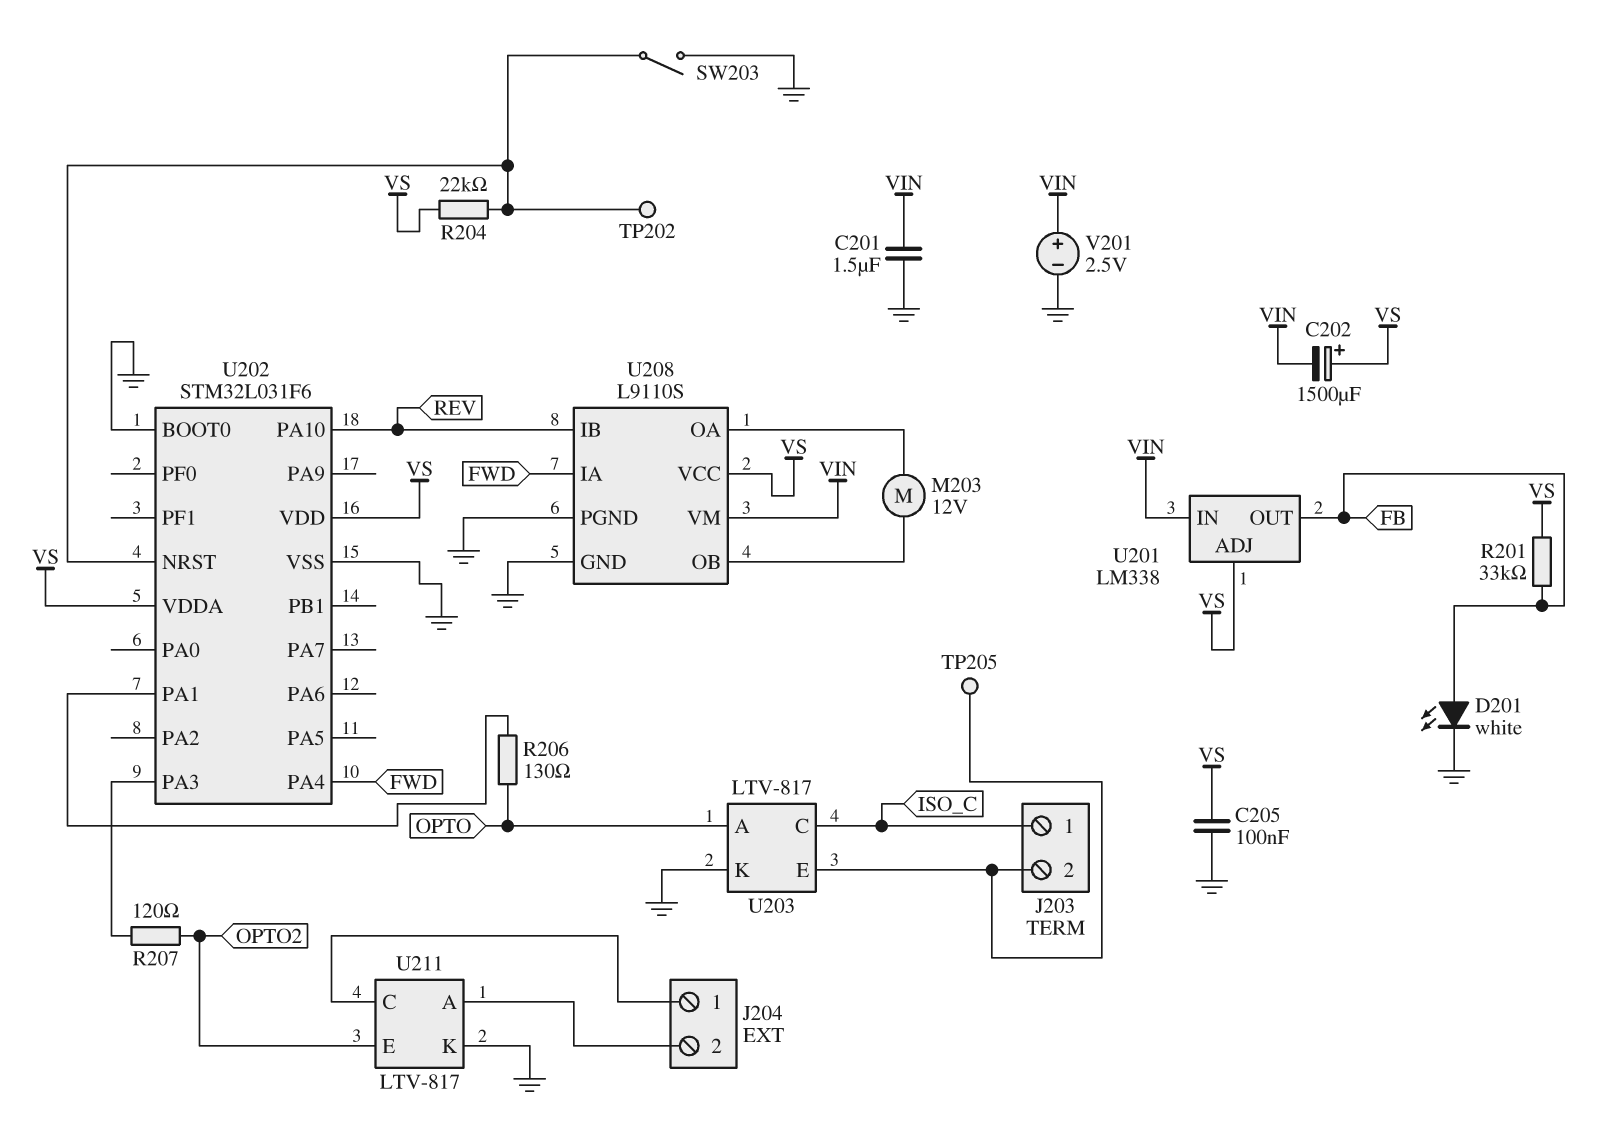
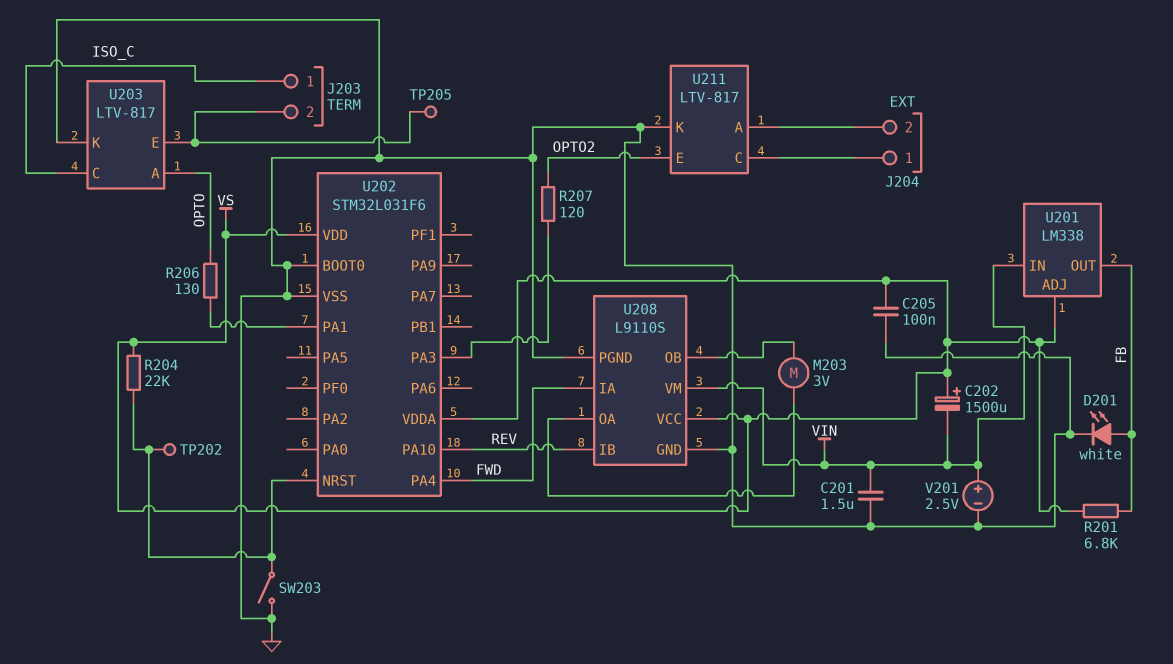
M203: motor 12V (U208/OA, U208/OB) -> motor 3V (U208/OA, U208/OB)
R201: 33k (FB, VS) -> 6.8k (FB, VS)

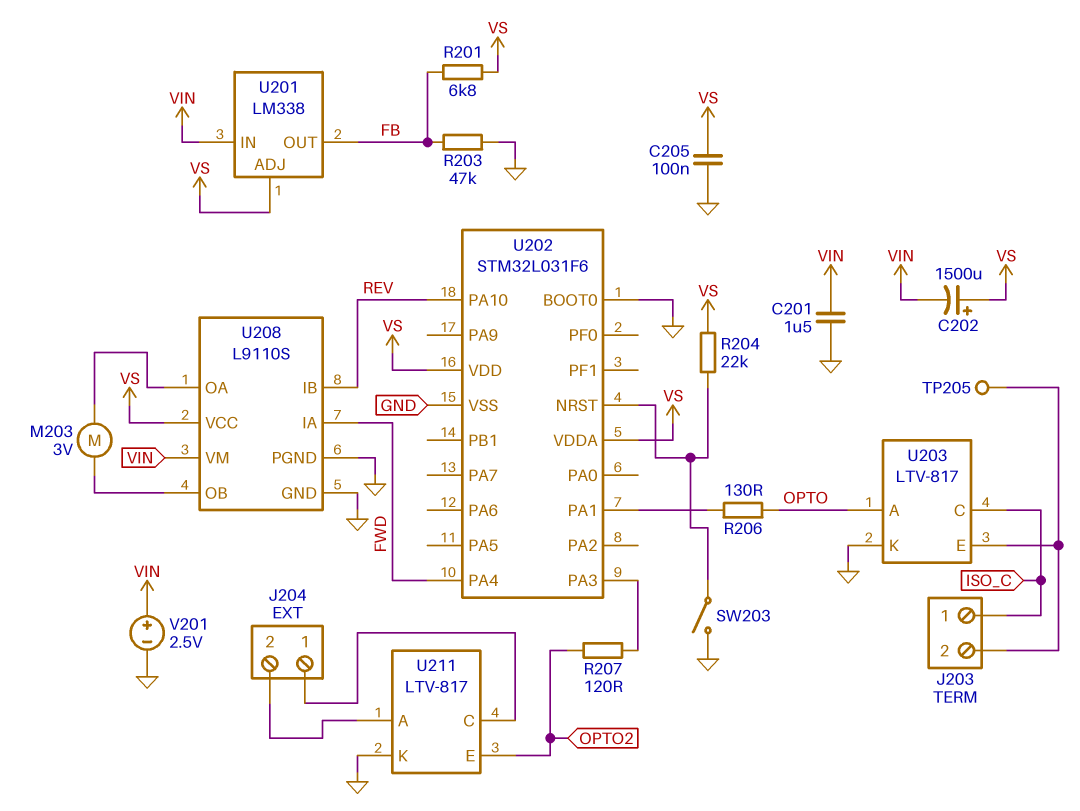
D201: LED white (A FB, K GND) -> none
R203: none -> 47k (FB, GND)
TP202: test point (U202/NRST) -> none

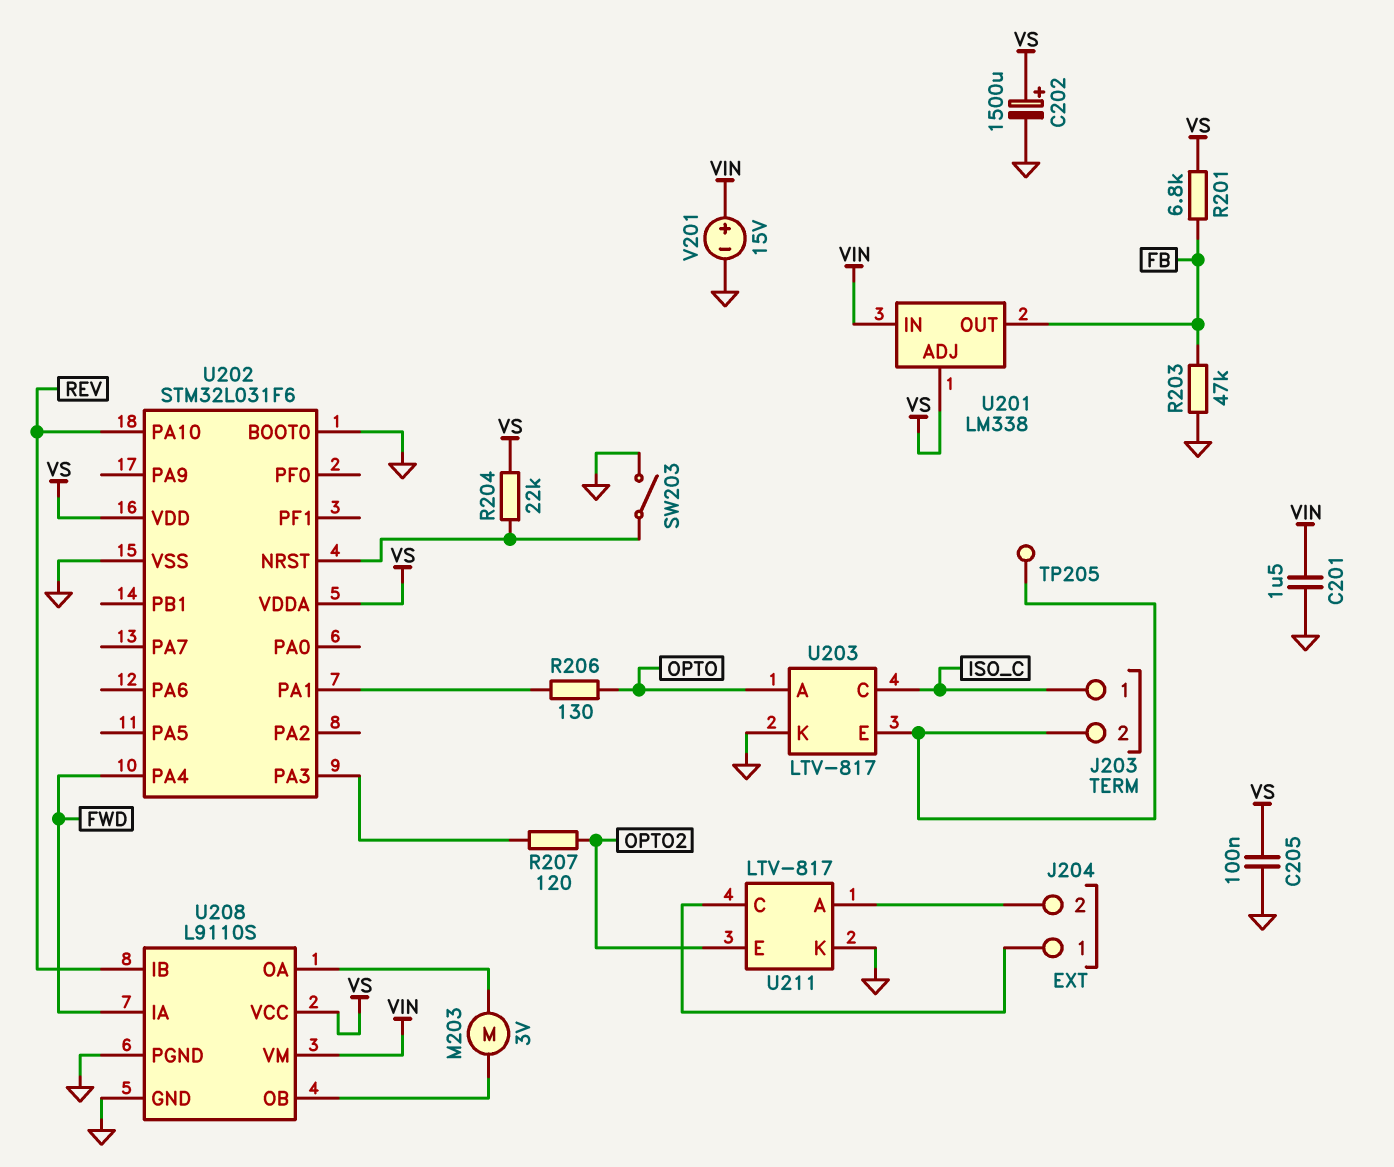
C202: 1500uF (plus VS, minus VIN) -> 1500uF (plus VS, minus GND)
V201: 2.5V (plus VIN, minus GND) -> 15V (plus VIN, minus GND)

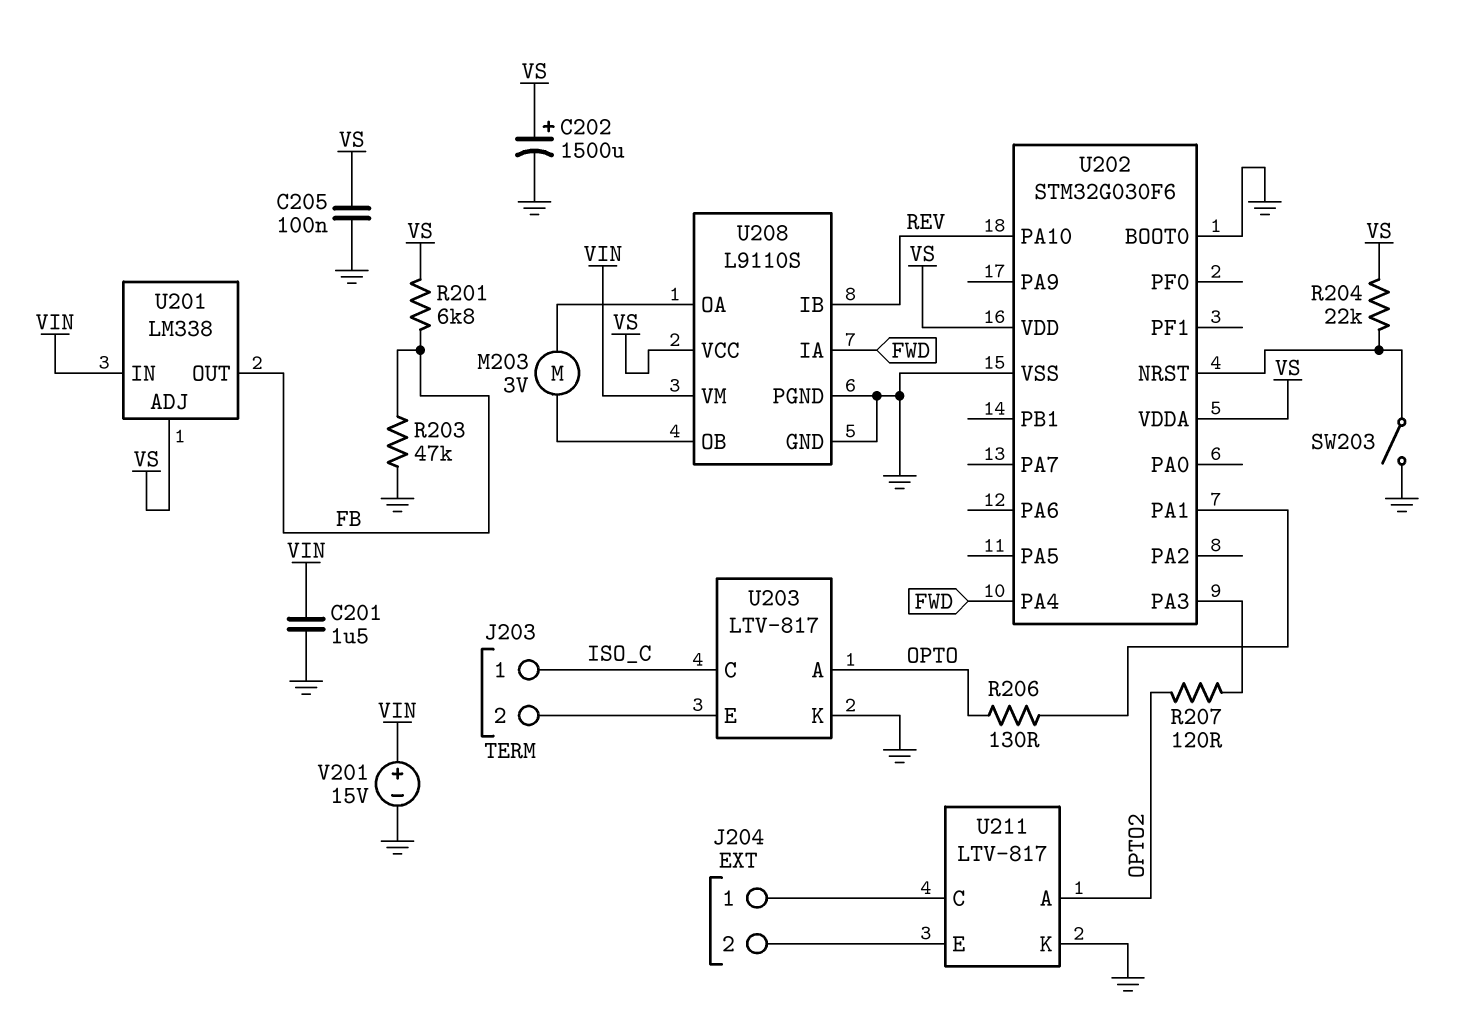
TP205: test point (J203/2) -> none
U202: STM32L031F6 -> STM32G030F6
U211 pin A: J204/2 -> OPTO2
U211 pin E: OPTO2 -> J204/2

